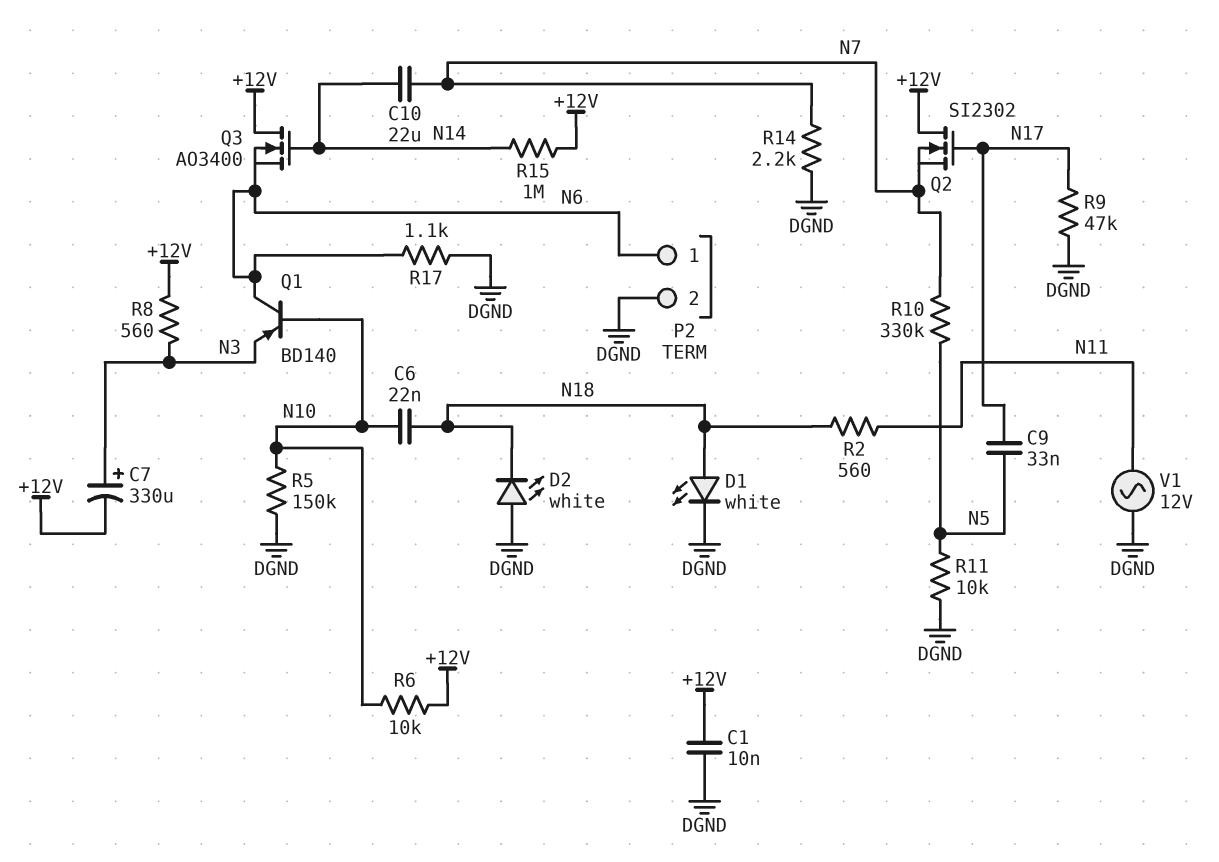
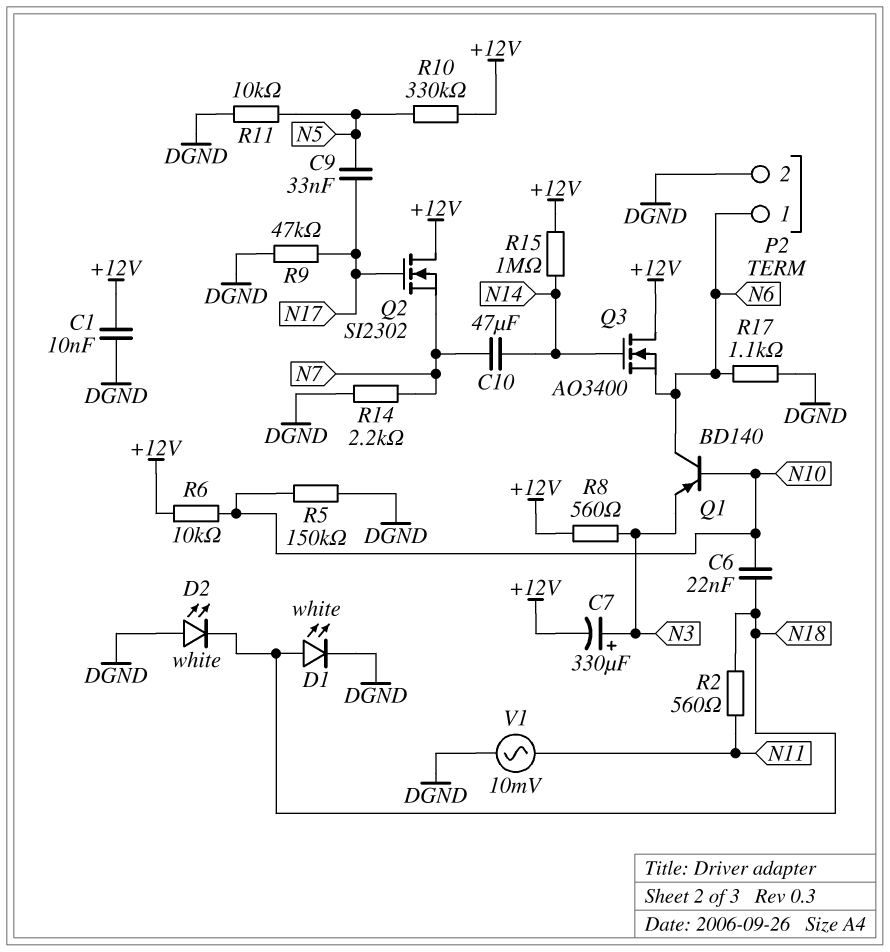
C10: 22uF (N7, N14) -> 47uF (N7, N14)
R10: 330k (N5, N7) -> 330k (+12V, N5)
V1: AC 12V (DGND, N11) -> AC 10mV (DGND, N11)

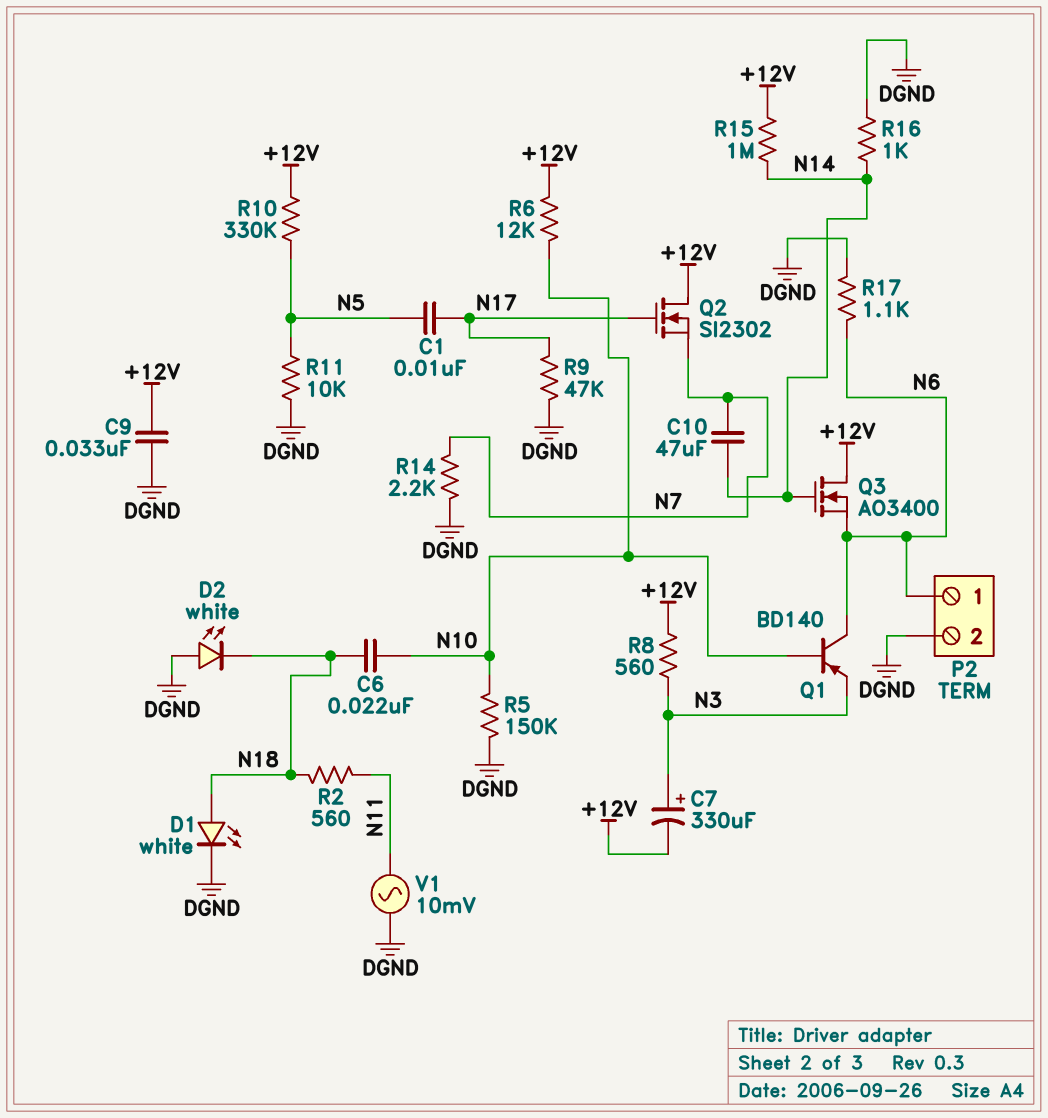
C1: 10nF (+12V, DGND) -> 10nF (N5, N17)
C9: 33nF (N5, N17) -> 33nF (+12V, DGND)
R6: 10k (+12V, N10) -> 12k (+12V, N10)
R16: none -> 1k (DGND, N14)

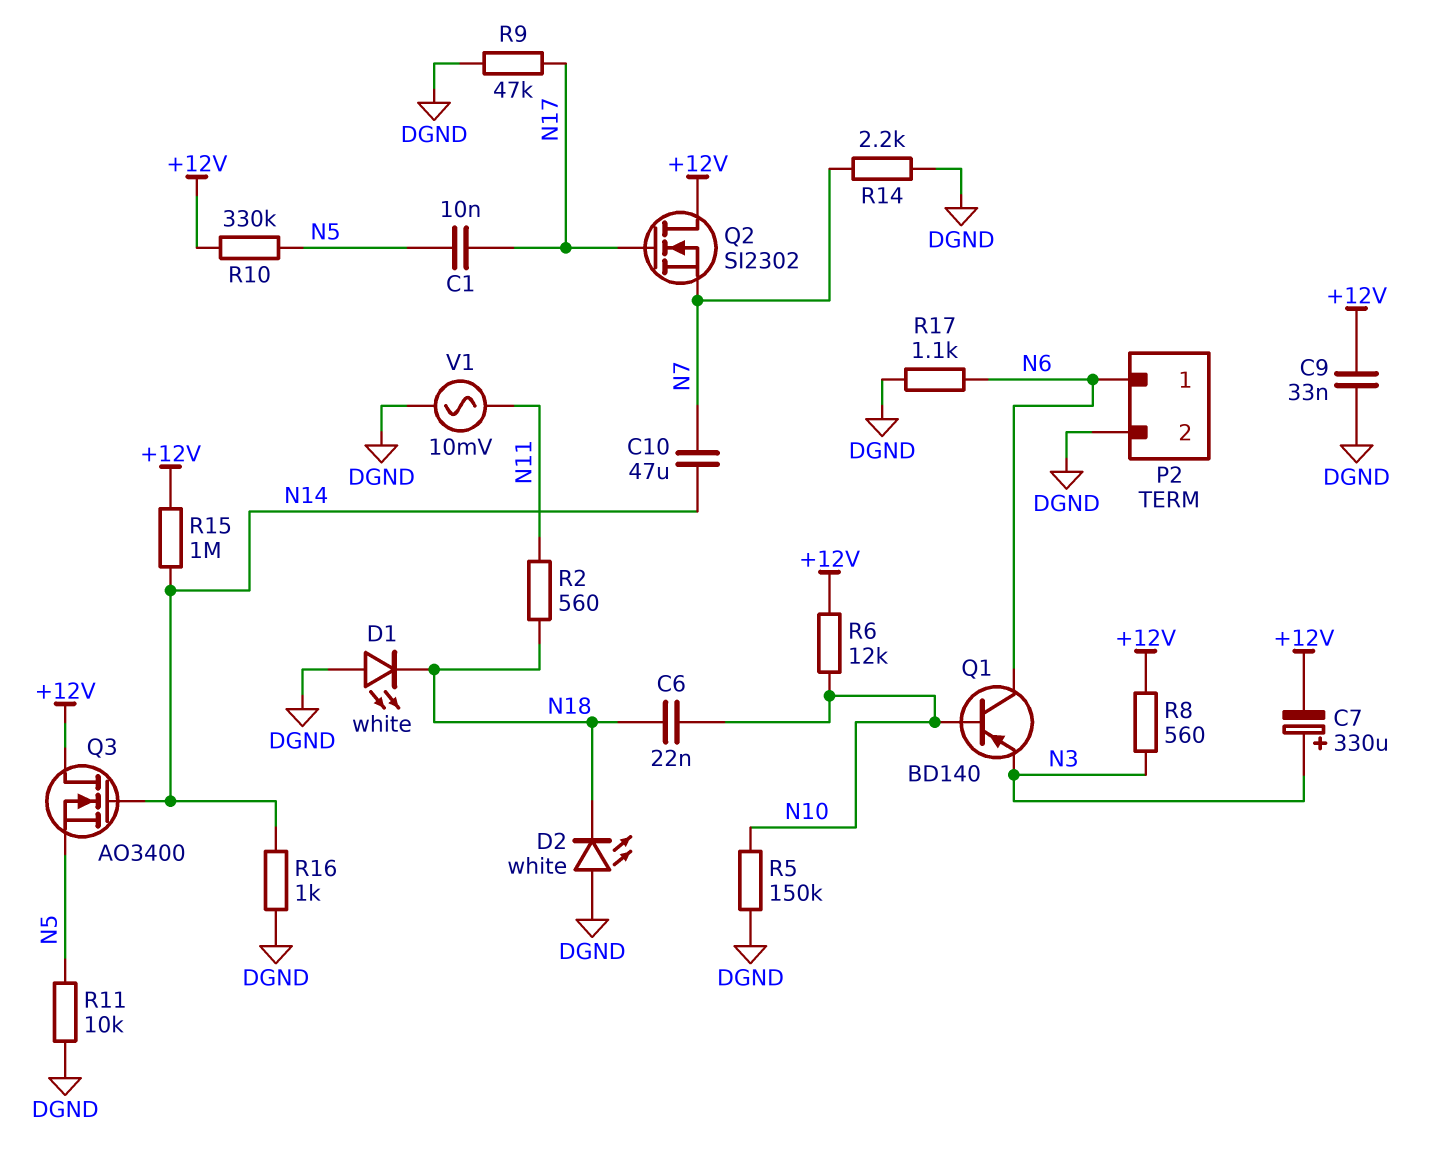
D1: LED white (A N18, K DGND) -> LED white (A DGND, K N18)
Q3: NMOS AO3400 (G N14, D +12V, S N6) -> NMOS AO3400 (G N14, D +12V, S N5)

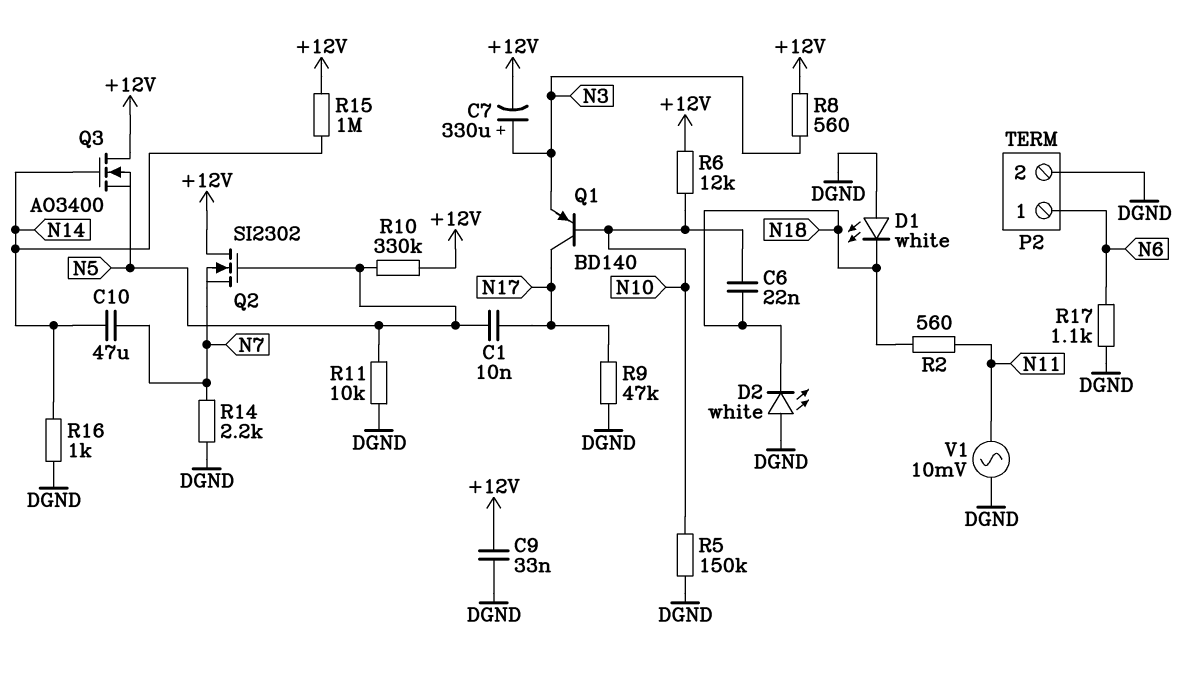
Q1: PNP BD140 (B N10, C N6, E N3) -> PNP BD140 (B N10, C N17, E N3)
Q2: NMOS SI2302 (G N17, D +12V, S N7) -> NMOS SI2302 (G N5, D +12V, S N7)

